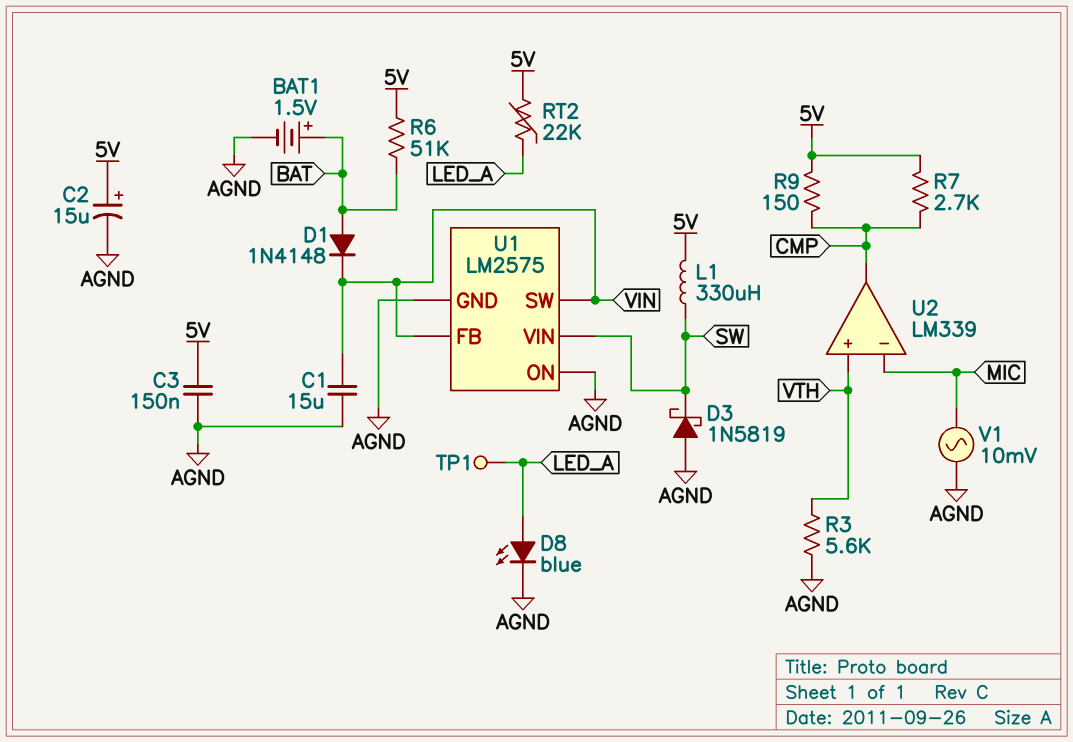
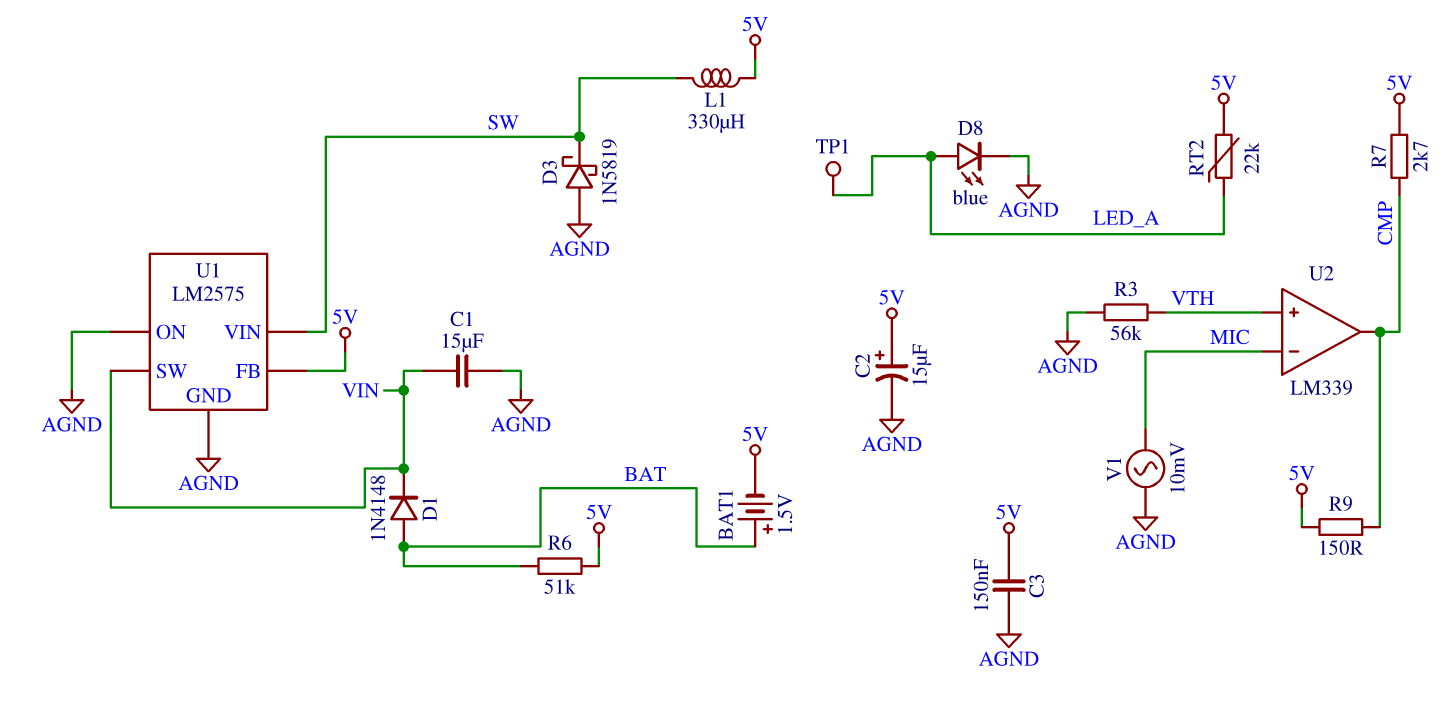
BAT1: 1.5V (plus BAT, minus AGND) -> 1.5V (plus BAT, minus 5V)
R3: 5.6k (AGND, VTH) -> 56k (AGND, VTH)
U1 pin FB: VIN -> 5V

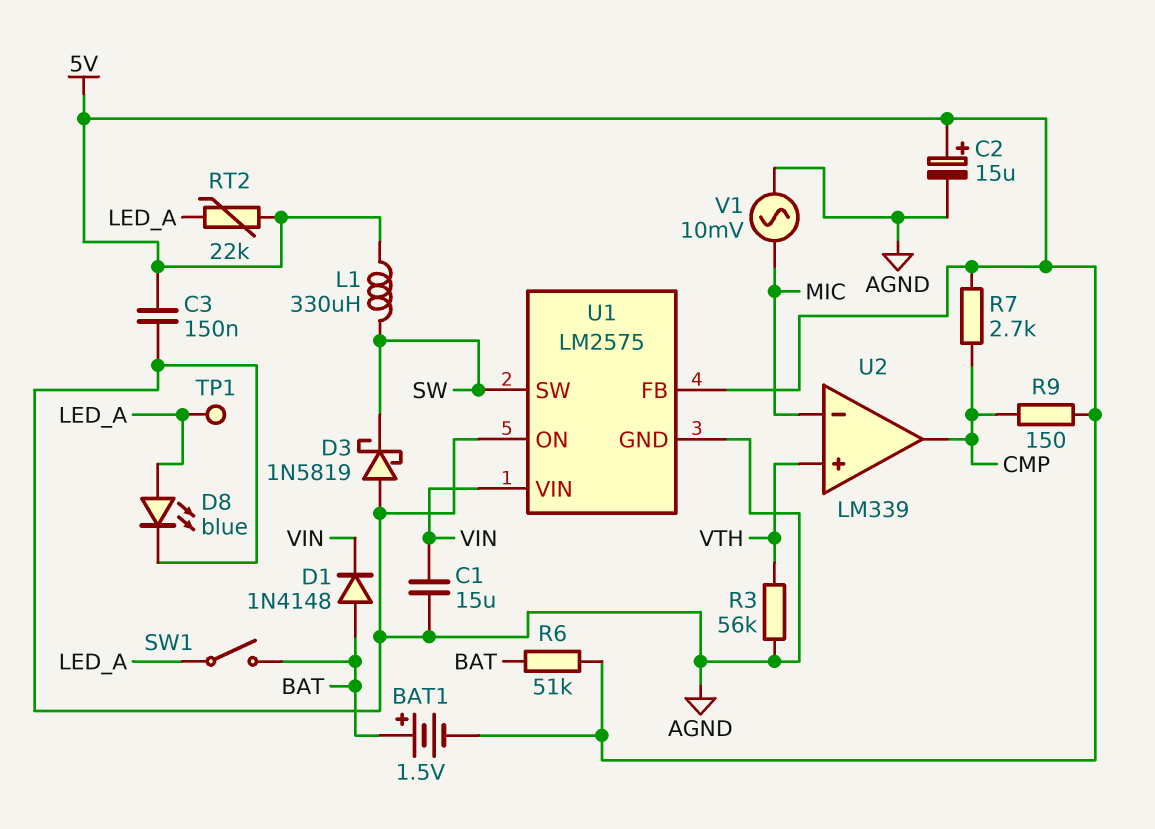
SW1: none -> switch (BAT, LED_A)
U1 pin SW: VIN -> SW
U1 pin VIN: SW -> VIN

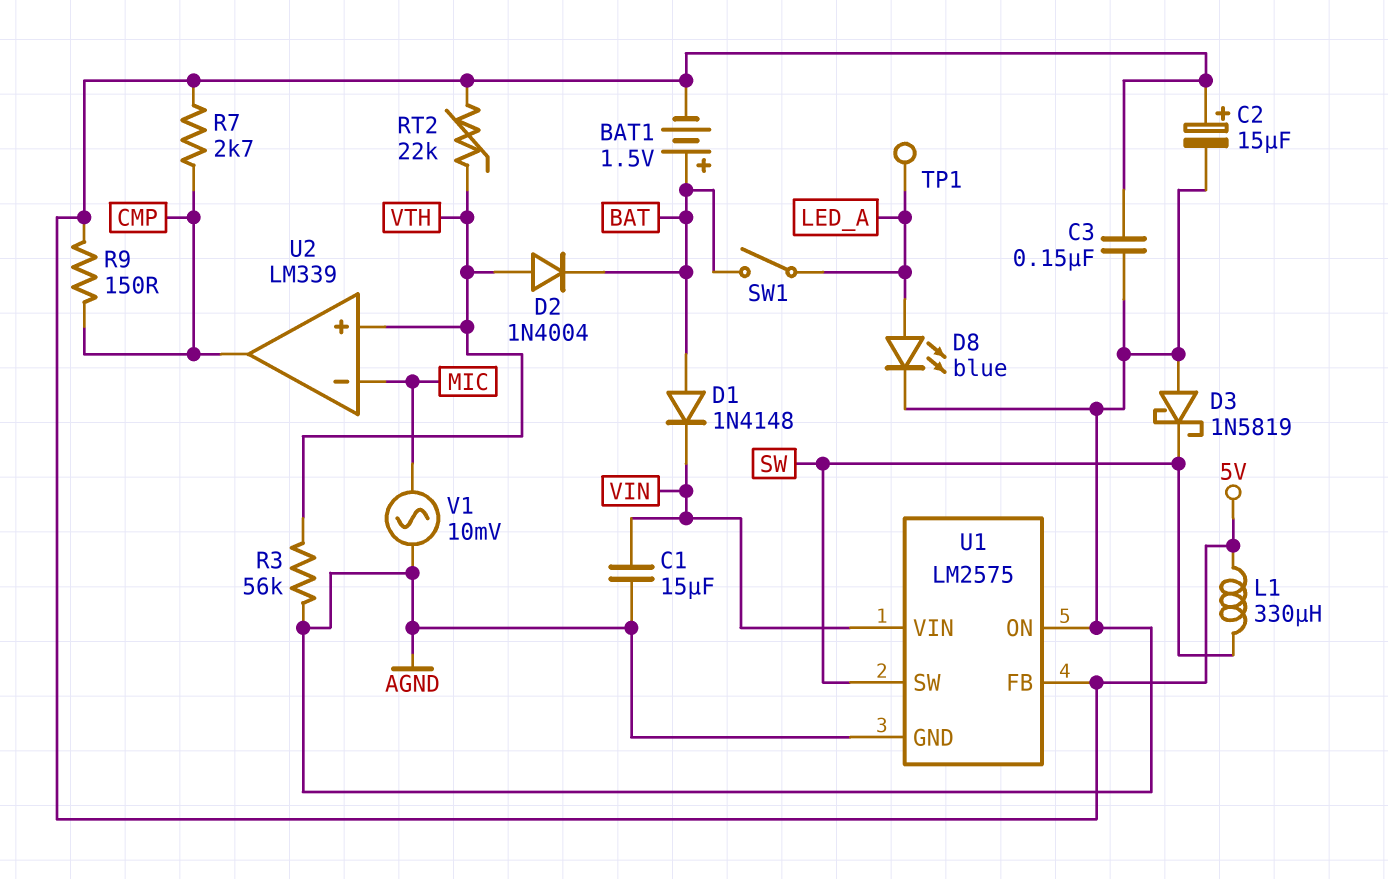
D2: none -> diode 1N4004 (A VTH, K BAT)
R6: 51k (5V, BAT) -> none
RT2: 22k (5V, LED_A) -> 22k (5V, VTH)

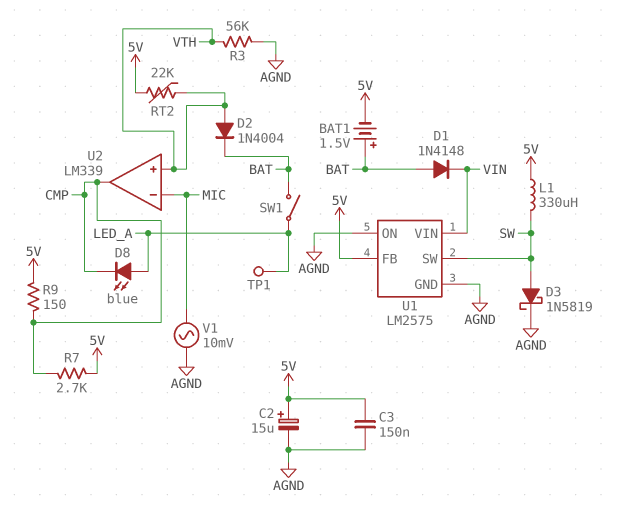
C1: 15uF (AGND, VIN) -> none
D3: schottky 1N5819 (A AGND, K SW) -> schottky 1N5819 (A SW, K AGND)
D8: LED blue (A LED_A, K AGND) -> LED blue (A LED_A, K CMP)

